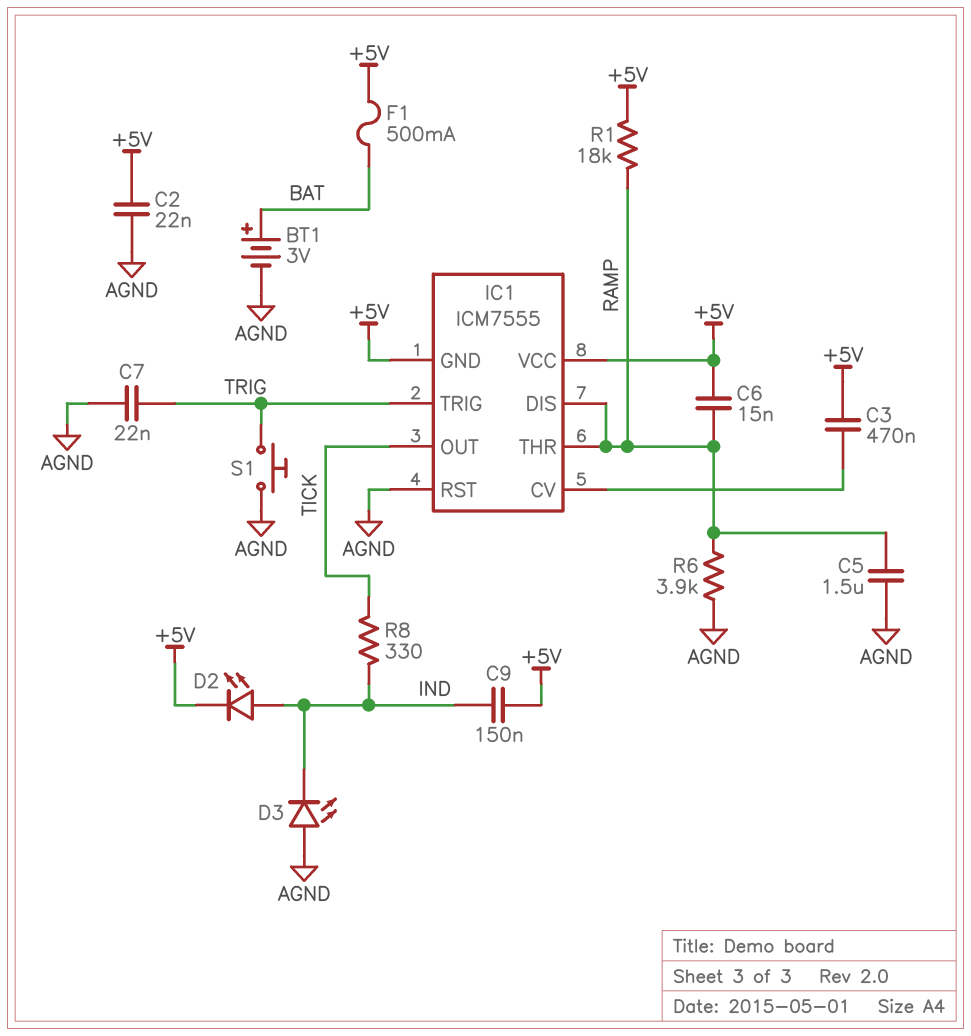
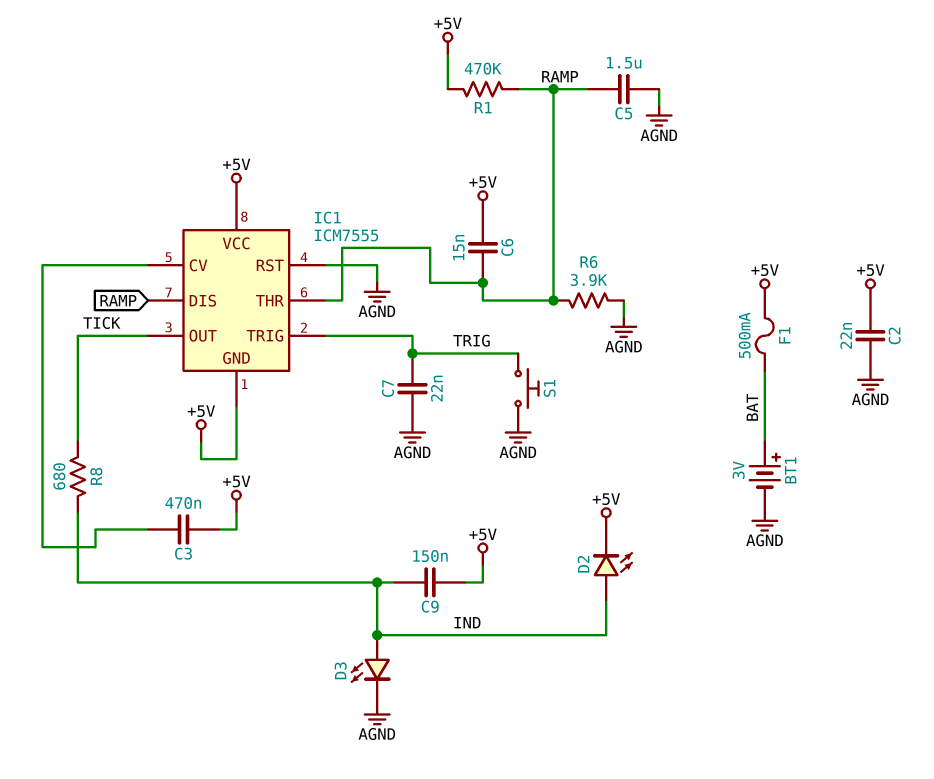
D3: LED (A AGND, K IND) -> LED (A IND, K AGND)
R1: 18k (+5V, RAMP) -> 470k (+5V, RAMP)
R8: 330 (IND, TICK) -> 680 (IND, TICK)

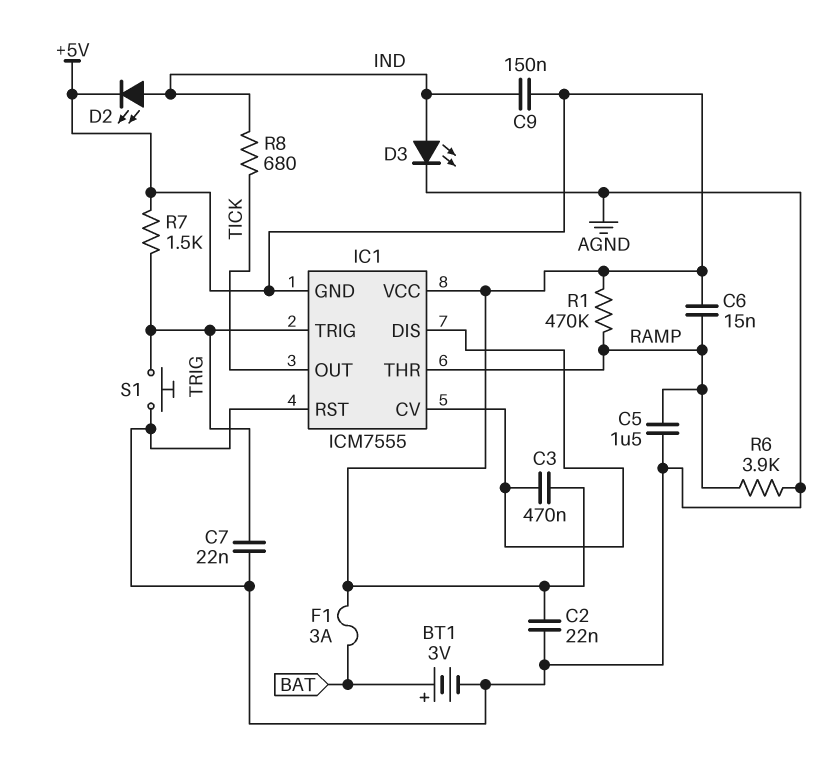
F1: 500mA (+5V, BAT) -> 3A (+5V, BAT)
IC1 pin DIS: RAMP -> IC1/CV
R7: none -> 1.5k (+5V, TRIG)

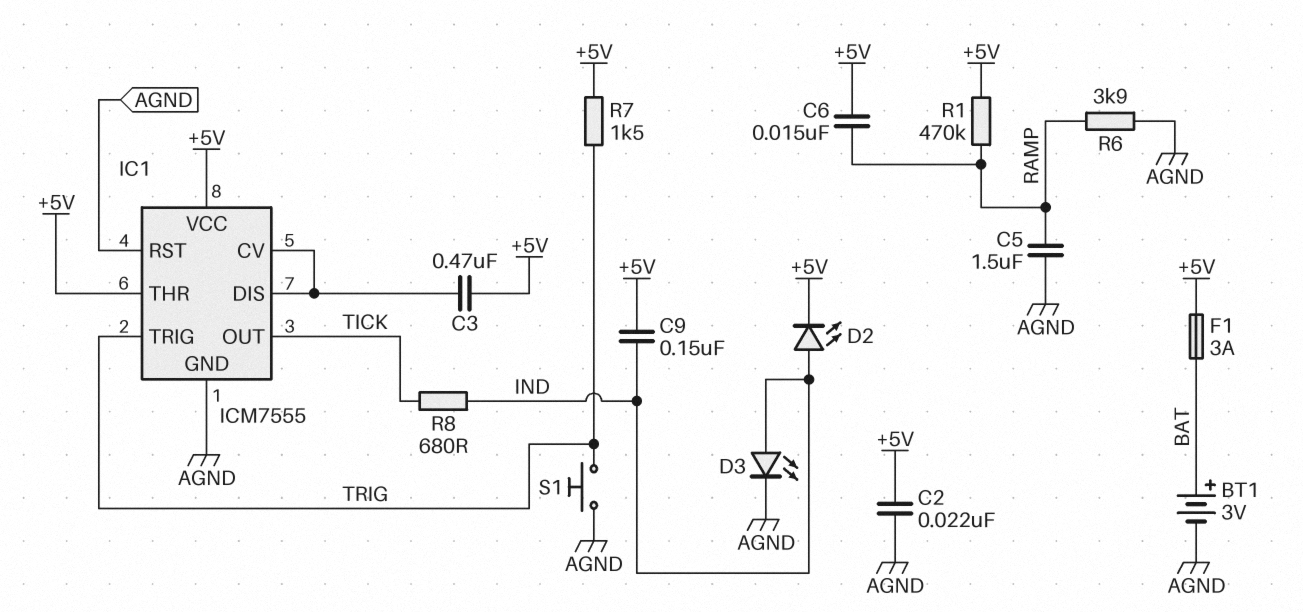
C7: 22nF (AGND, TRIG) -> none
IC1 pin GND: +5V -> AGND
IC1 pin THR: RAMP -> +5V

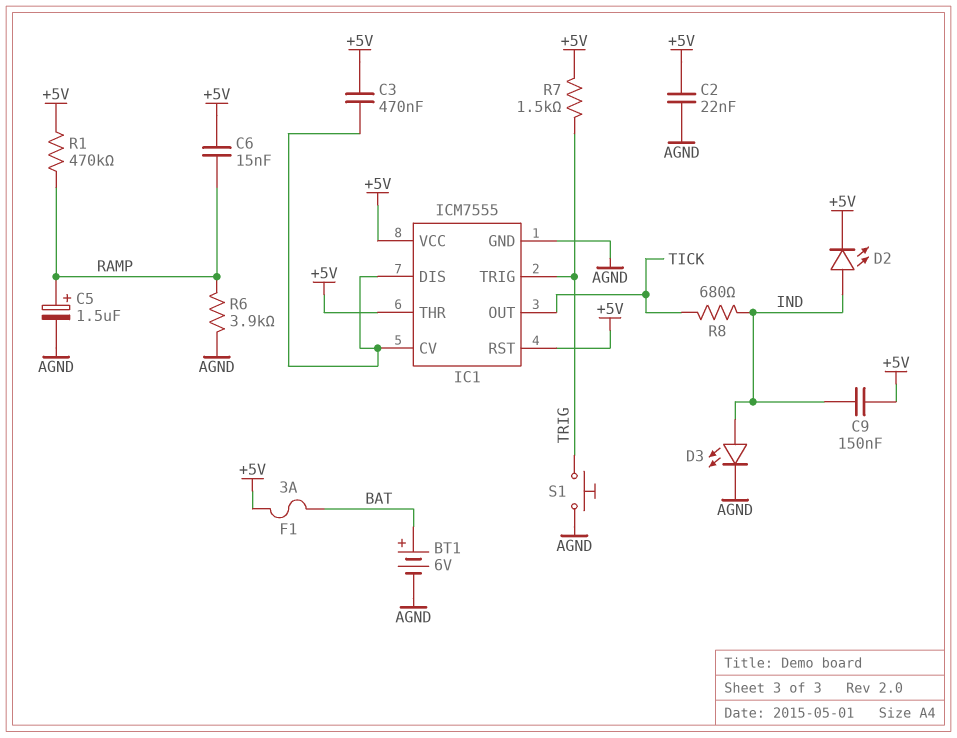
BT1: 3V (plus BAT, minus AGND) -> 6V (plus BAT, minus AGND)
C5: 1.5uF (AGND, RAMP) -> 1.5uF (plus RAMP, minus AGND)
IC1 pin RST: AGND -> +5V

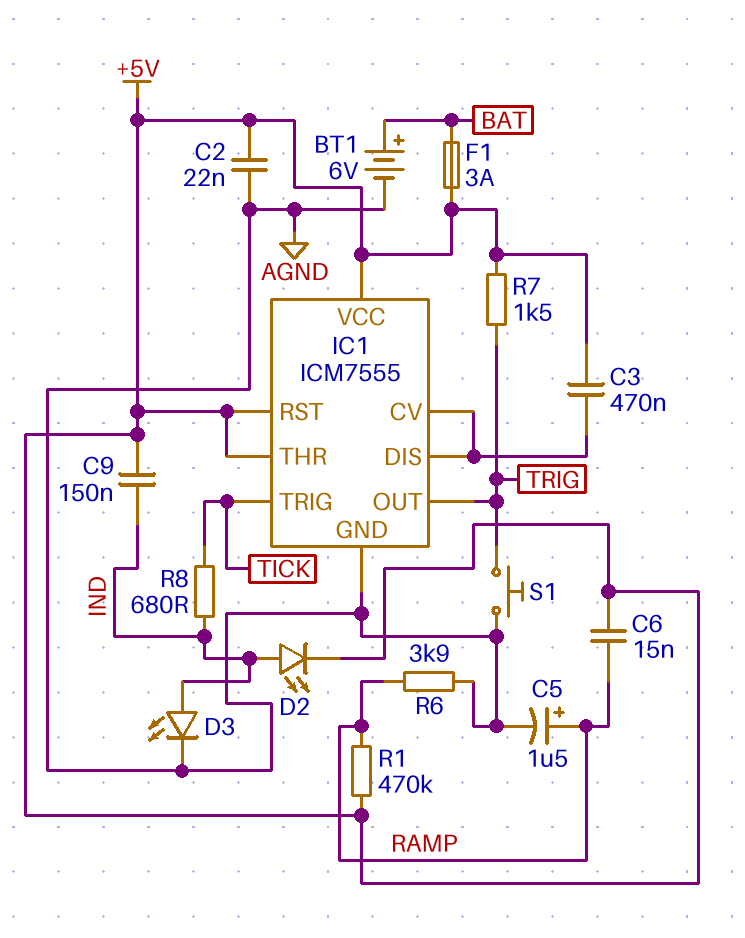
IC1 pin OUT: TICK -> TRIG
IC1 pin TRIG: TRIG -> TICK

